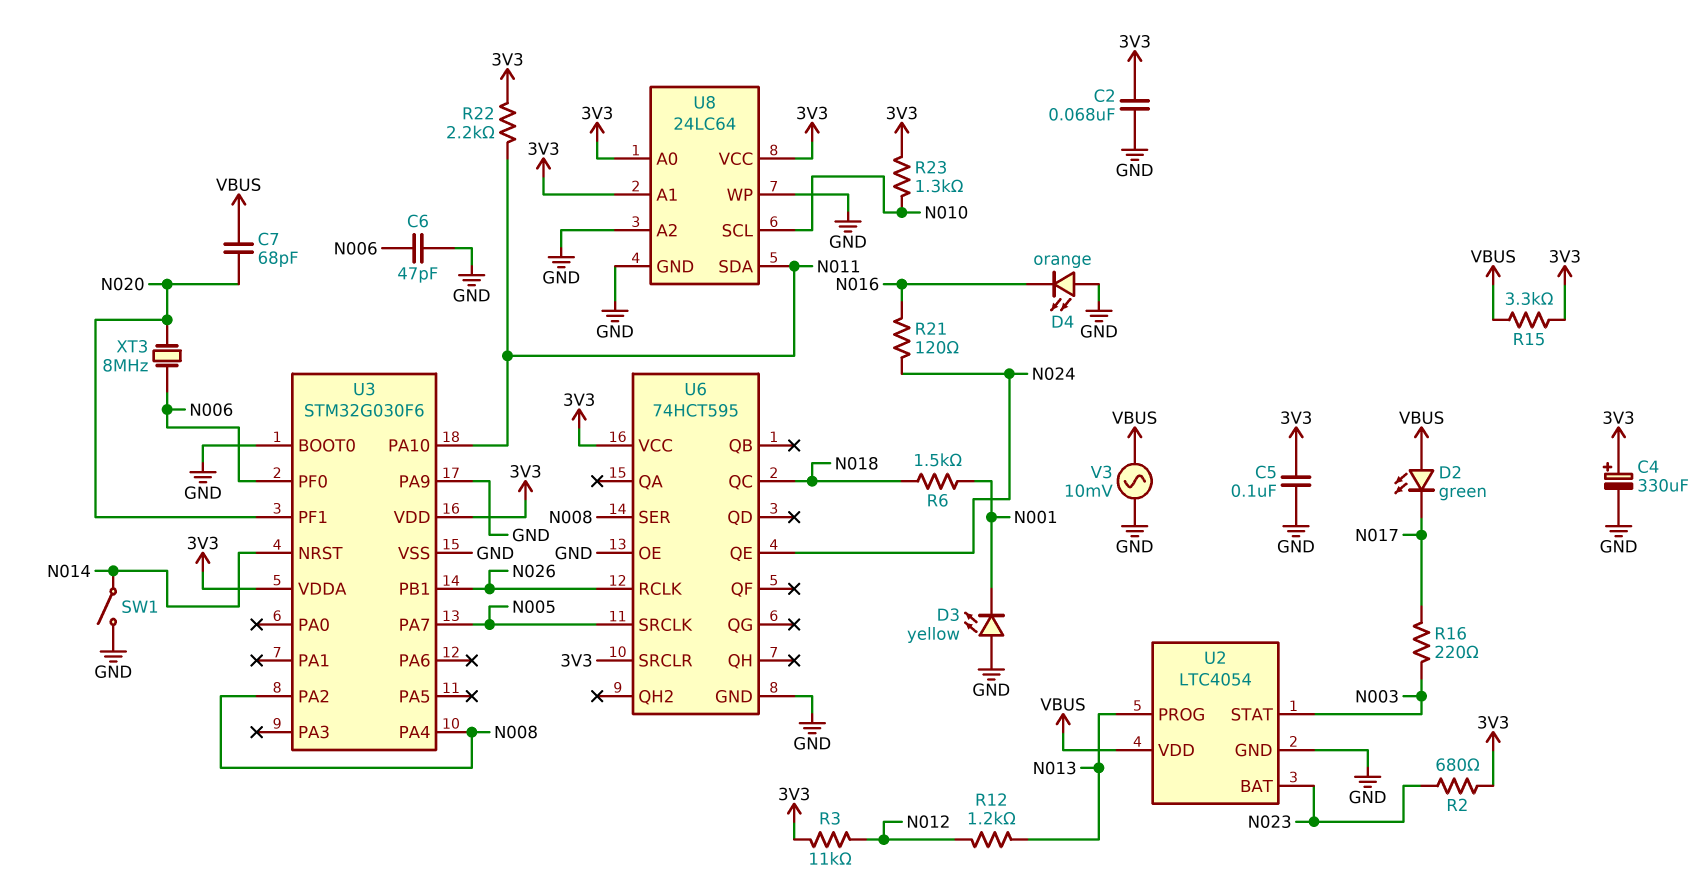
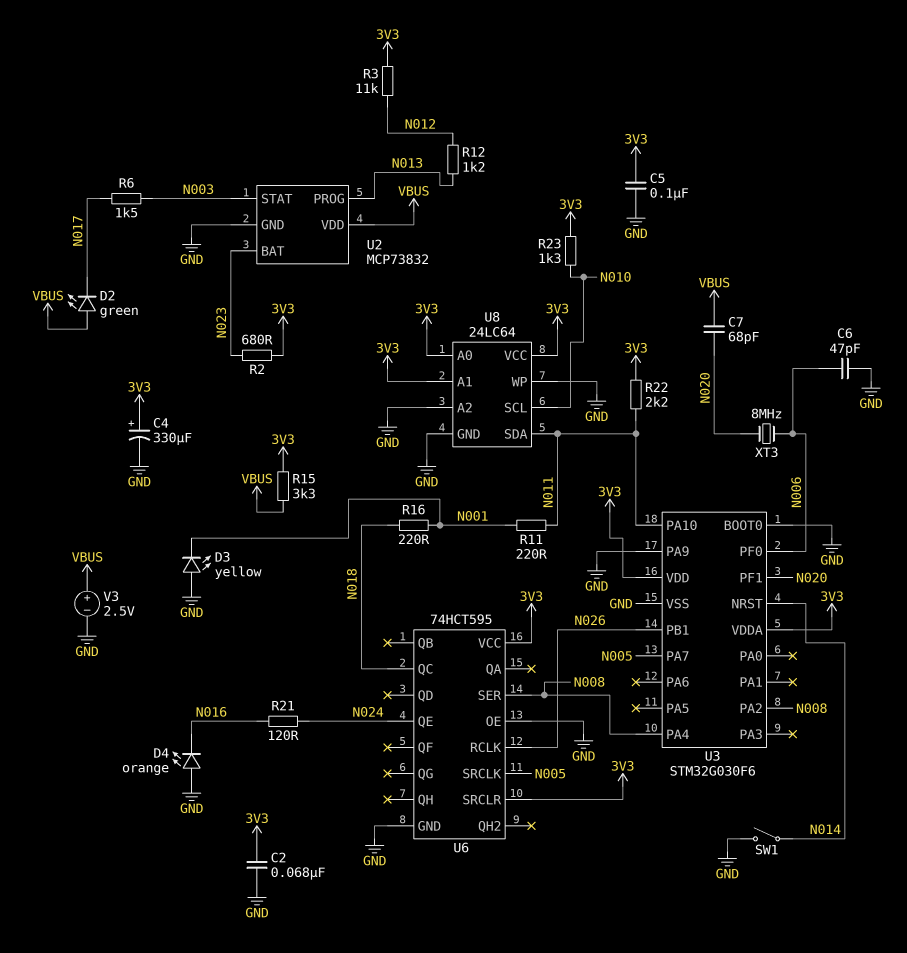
R6: 1.5k (N001, N018) -> 1.5k (N003, N017)
R11: none -> 220 (N001, N011)
R16: 220 (N003, N017) -> 220 (N001, N018)
U2: LTC4054 -> MCP73832
V3: AC 10mV (GND, VBUS) -> 2.5V (plus VBUS, minus GND)

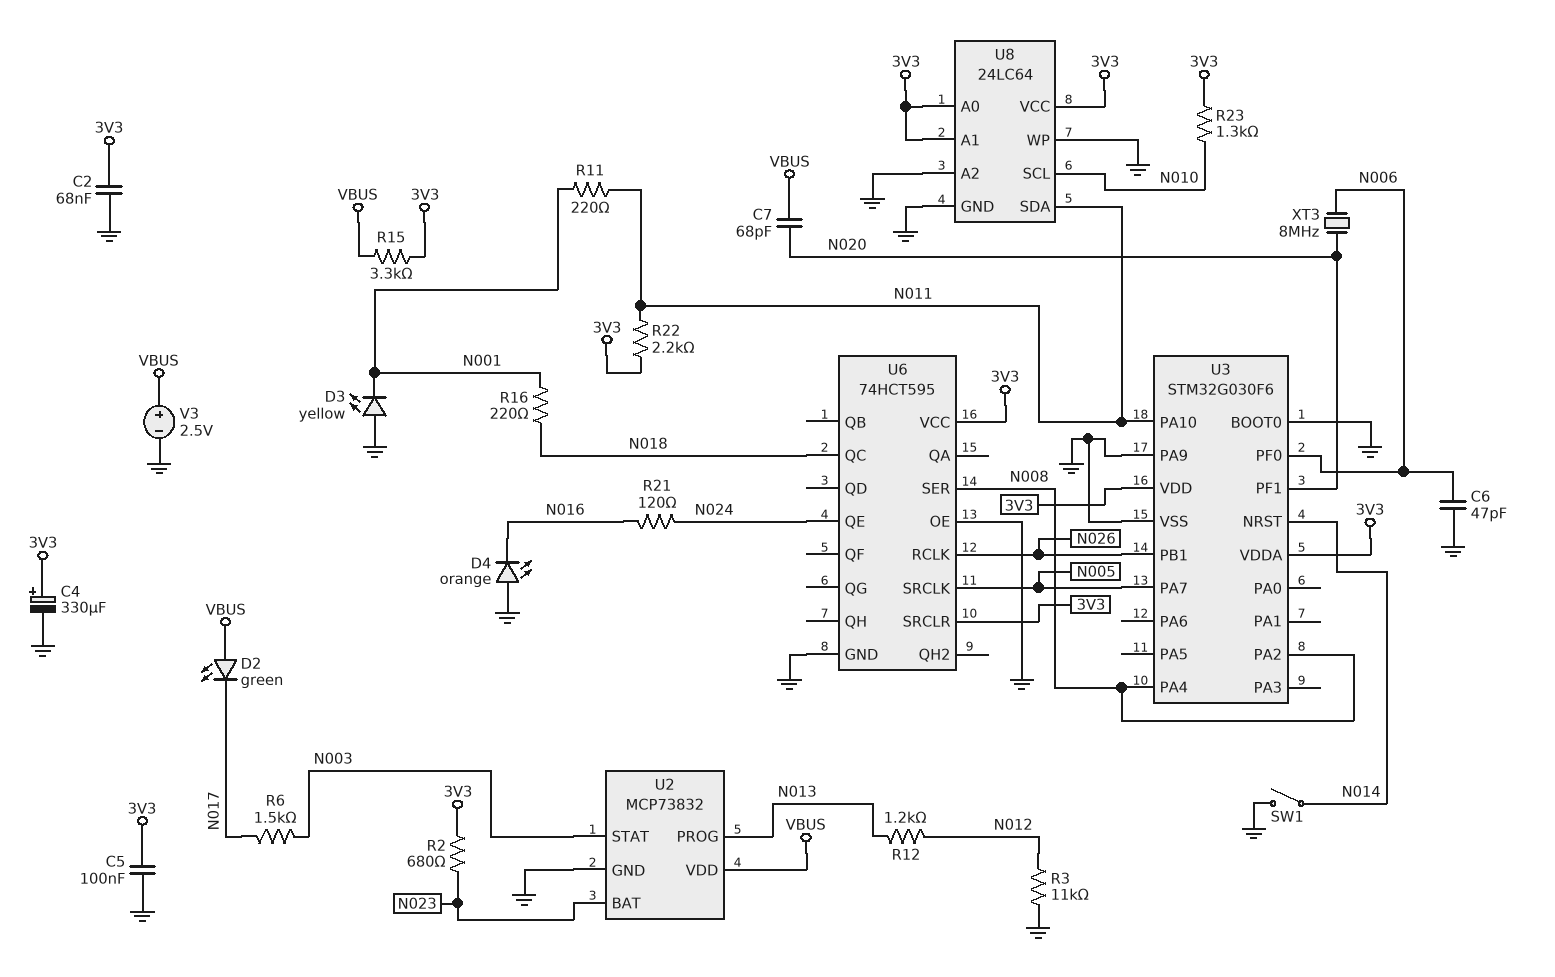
R3: 11k (3V3, N012) -> 11k (GND, N012)

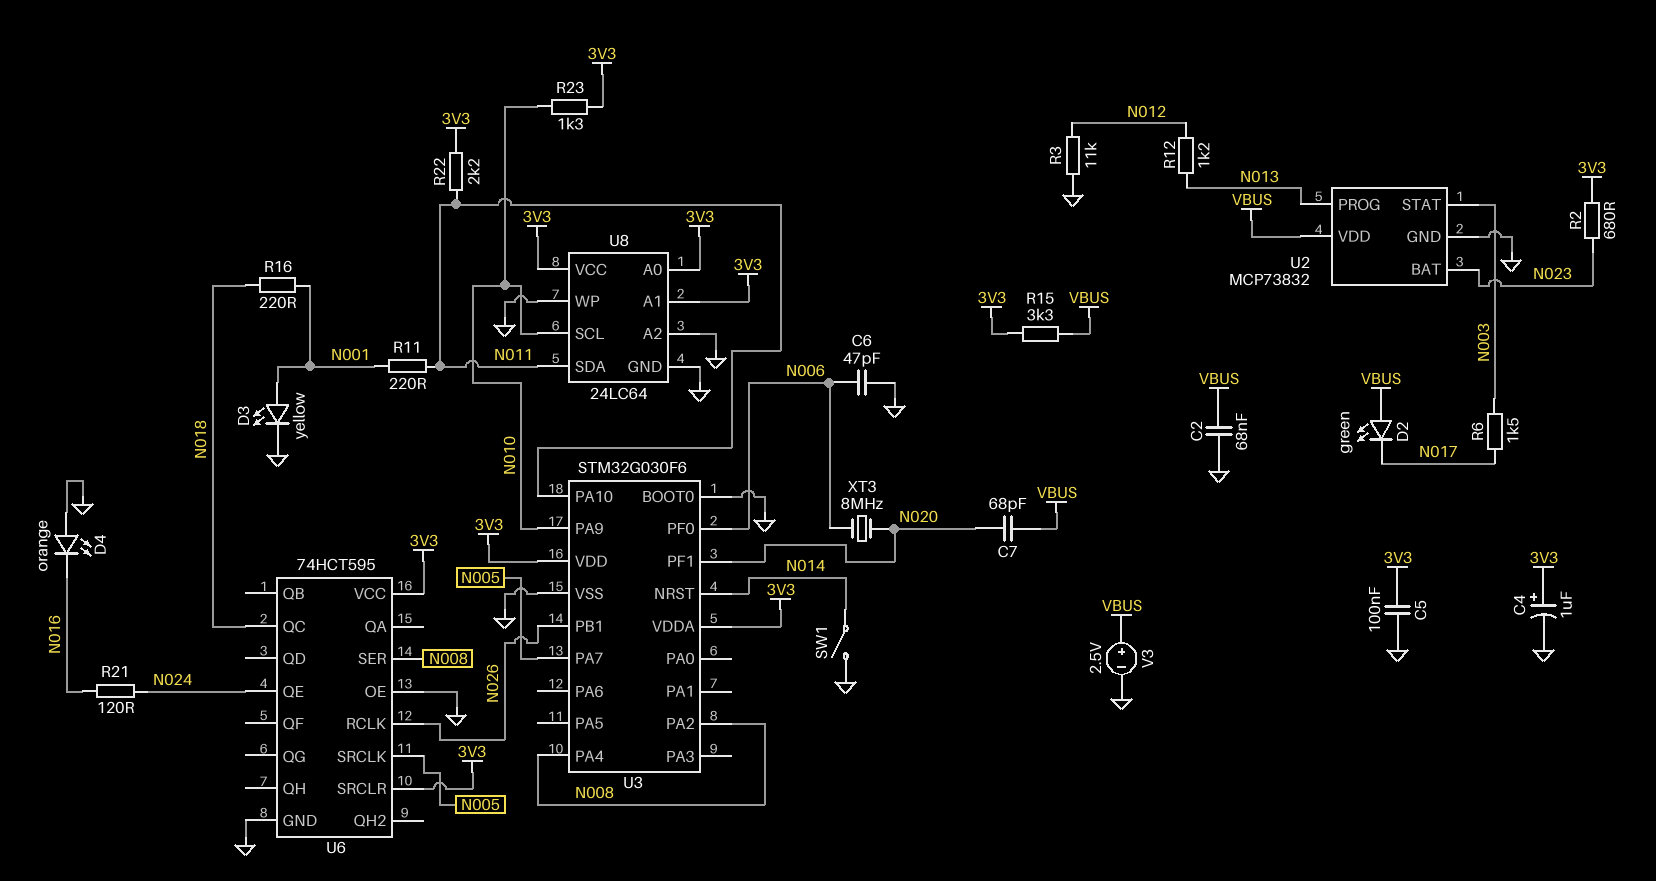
C2: 68nF (3V3, GND) -> 68nF (GND, VBUS)
C4: 330uF (plus 3V3, minus GND) -> 1uF (plus 3V3, minus GND)
D3: LED yellow (A GND, K N001) -> LED yellow (A N001, K GND)
U3 pin PA9: GND -> N010

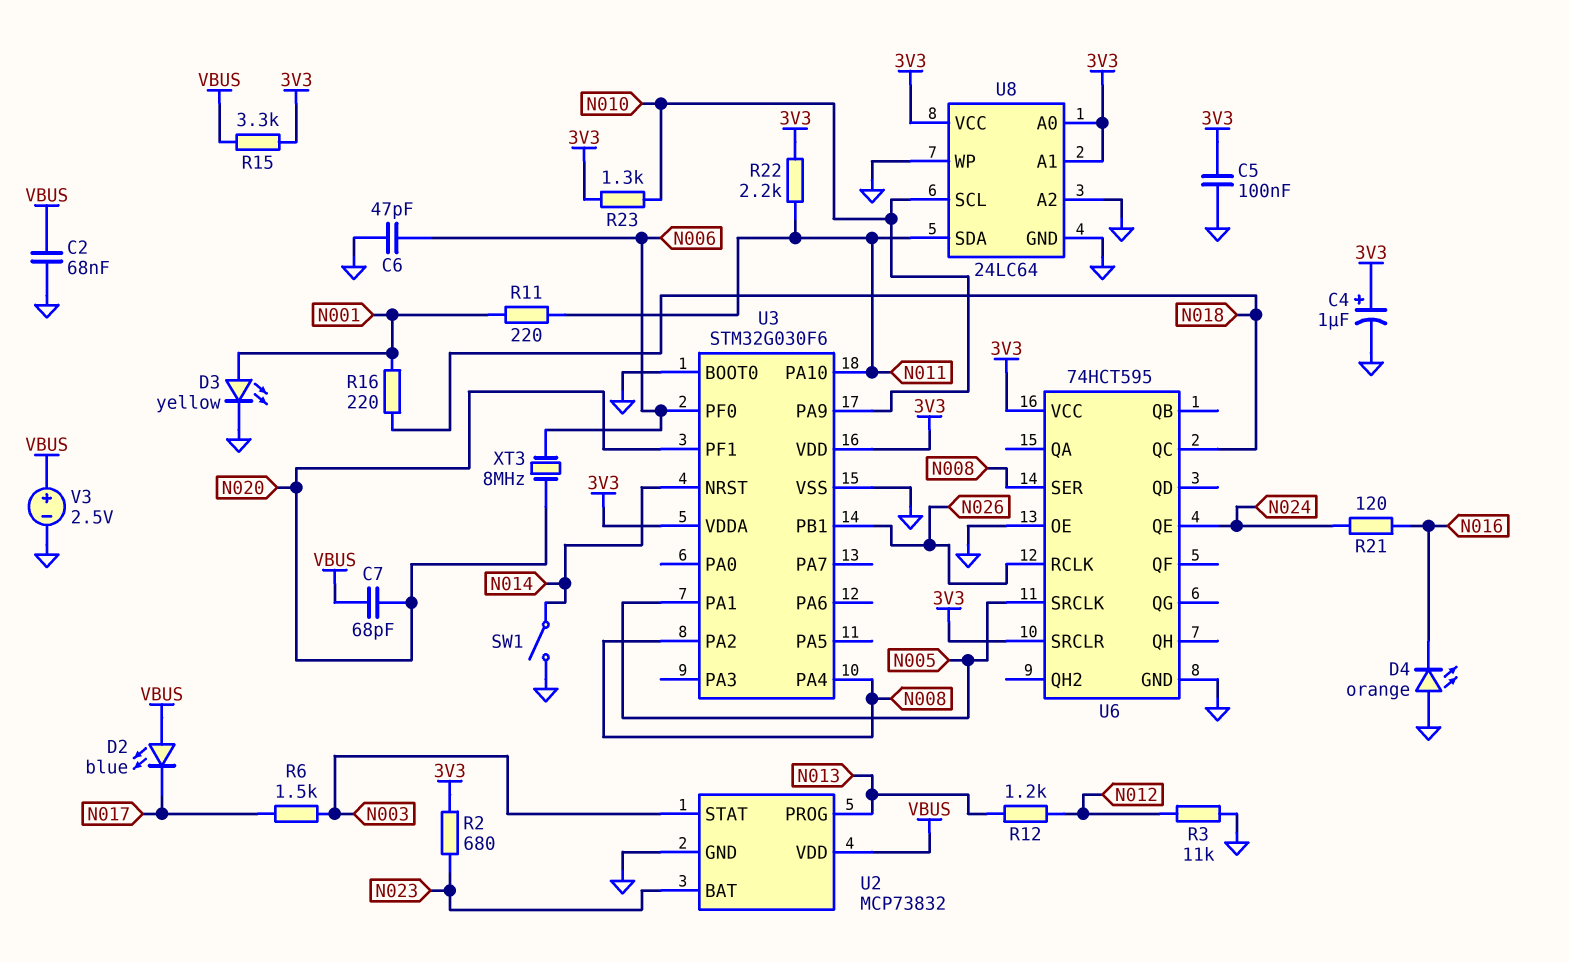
D2: LED green (A VBUS, K N017) -> LED blue (A VBUS, K N017)
U3 pin PA1: none -> N005
U3 pin PA7: N005 -> none

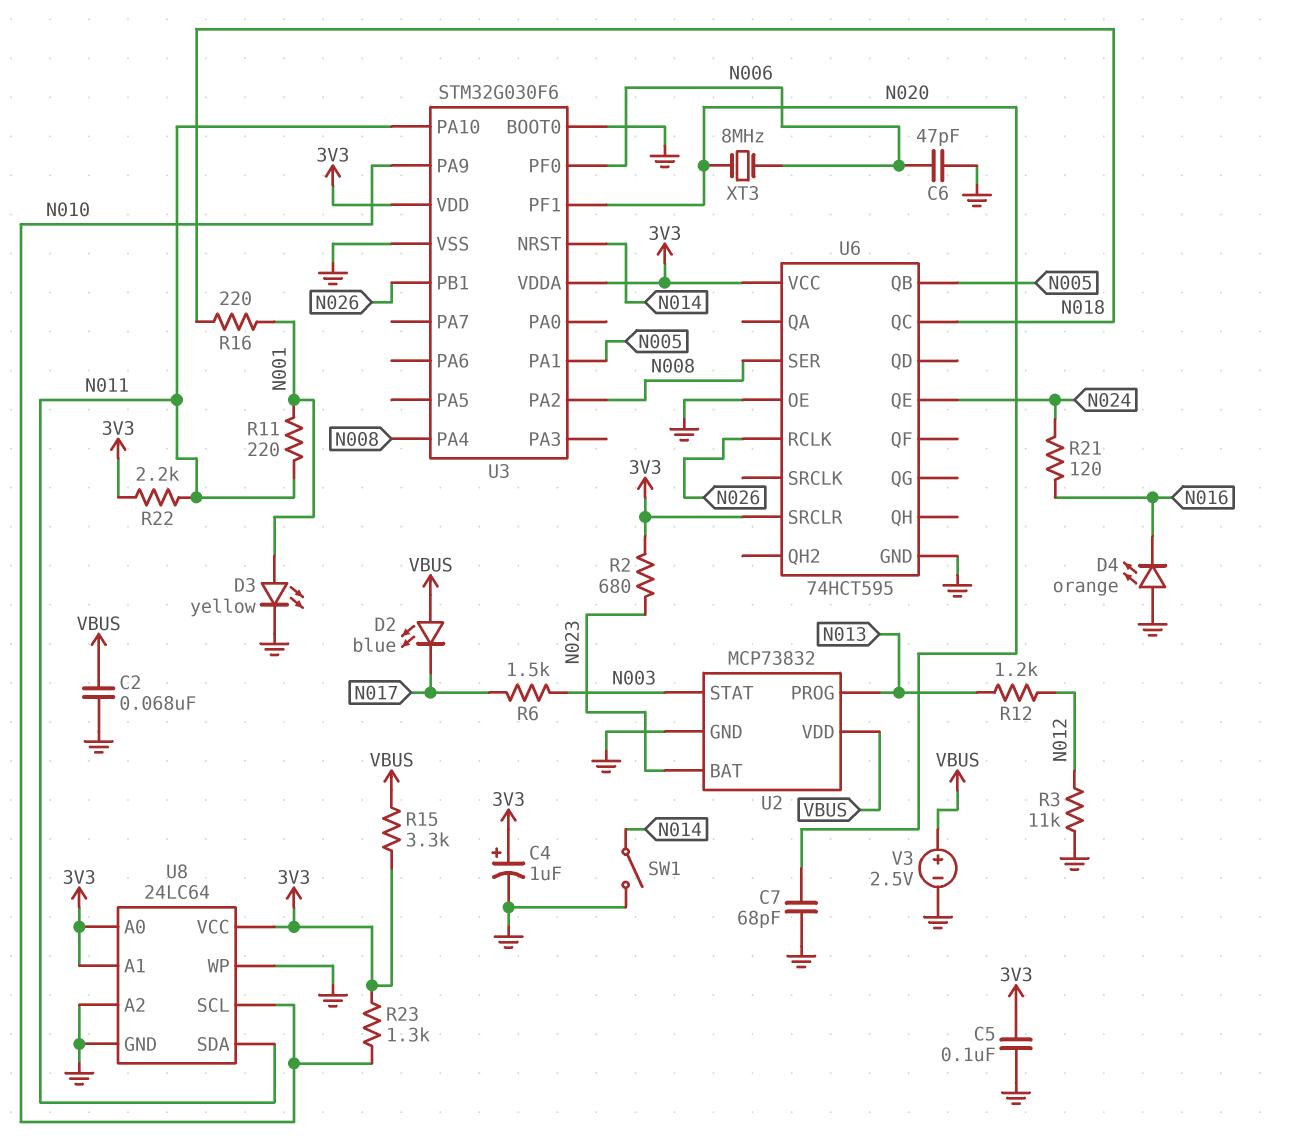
C7: 68pF (N020, VBUS) -> 68pF (GND, N020)
U6 pin QB: none -> N005
U6 pin SRCLK: N005 -> none

